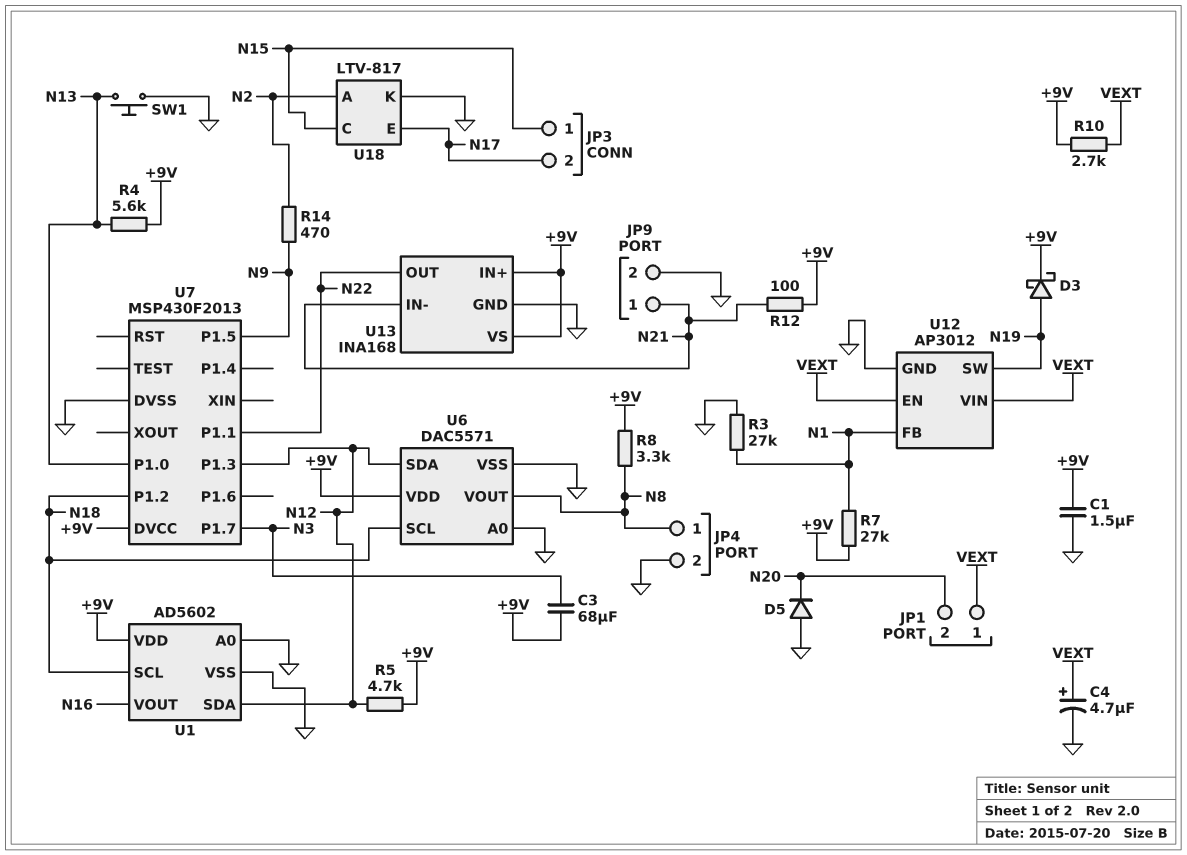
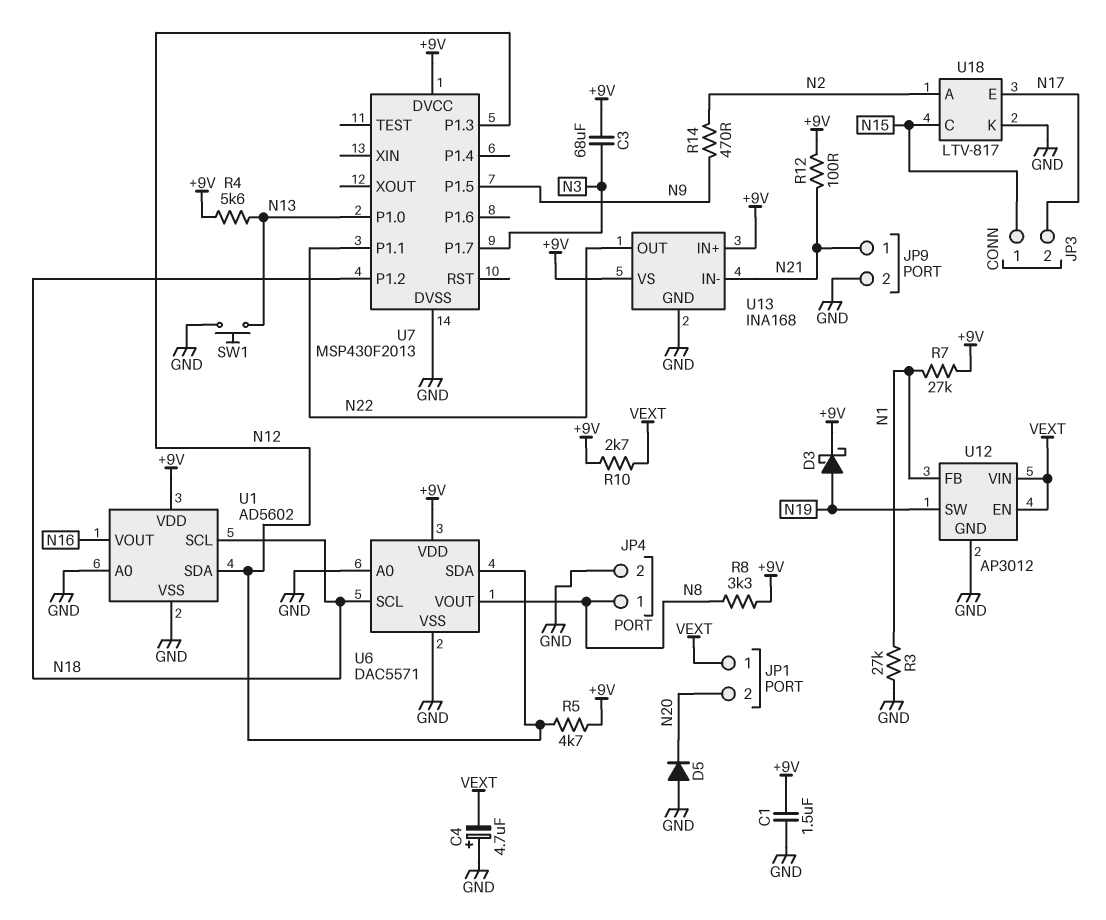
C4: 4.7uF (plus VEXT, minus GND) -> 4.7uF (plus GND, minus VEXT)

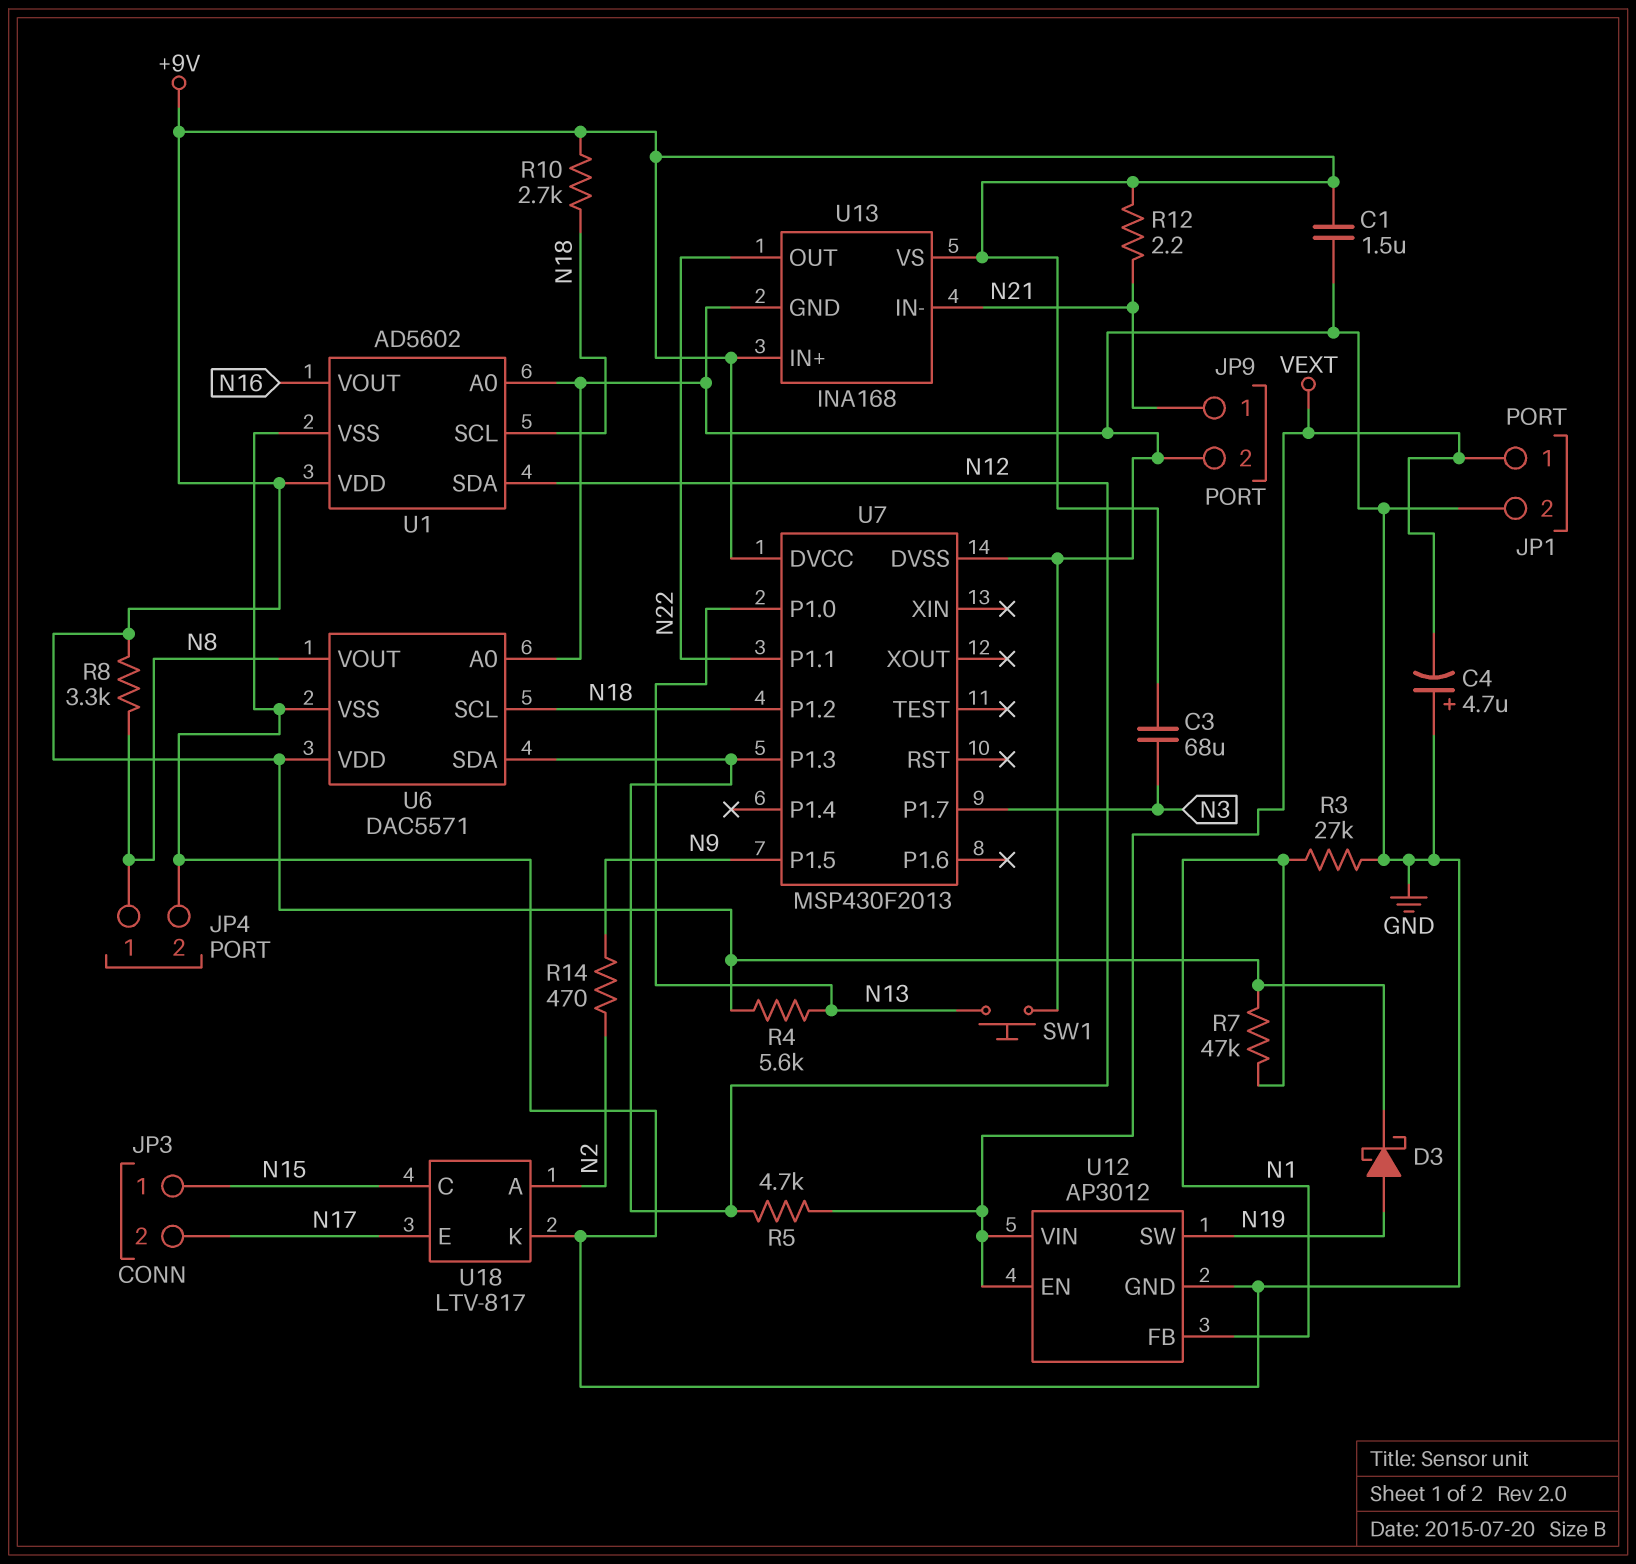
D5: diode (A GND, K N20) -> none
JP1 pin 2: N20 -> GND
R5: 4.7k (+9V, N12) -> 4.7k (N12, VEXT)
R7: 27k (+9V, N1) -> 47k (+9V, N1)
R10: 2.7k (+9V, VEXT) -> 2.7k (+9V, N18)
R12: 100 (+9V, N21) -> 2.2 (+9V, N21)

